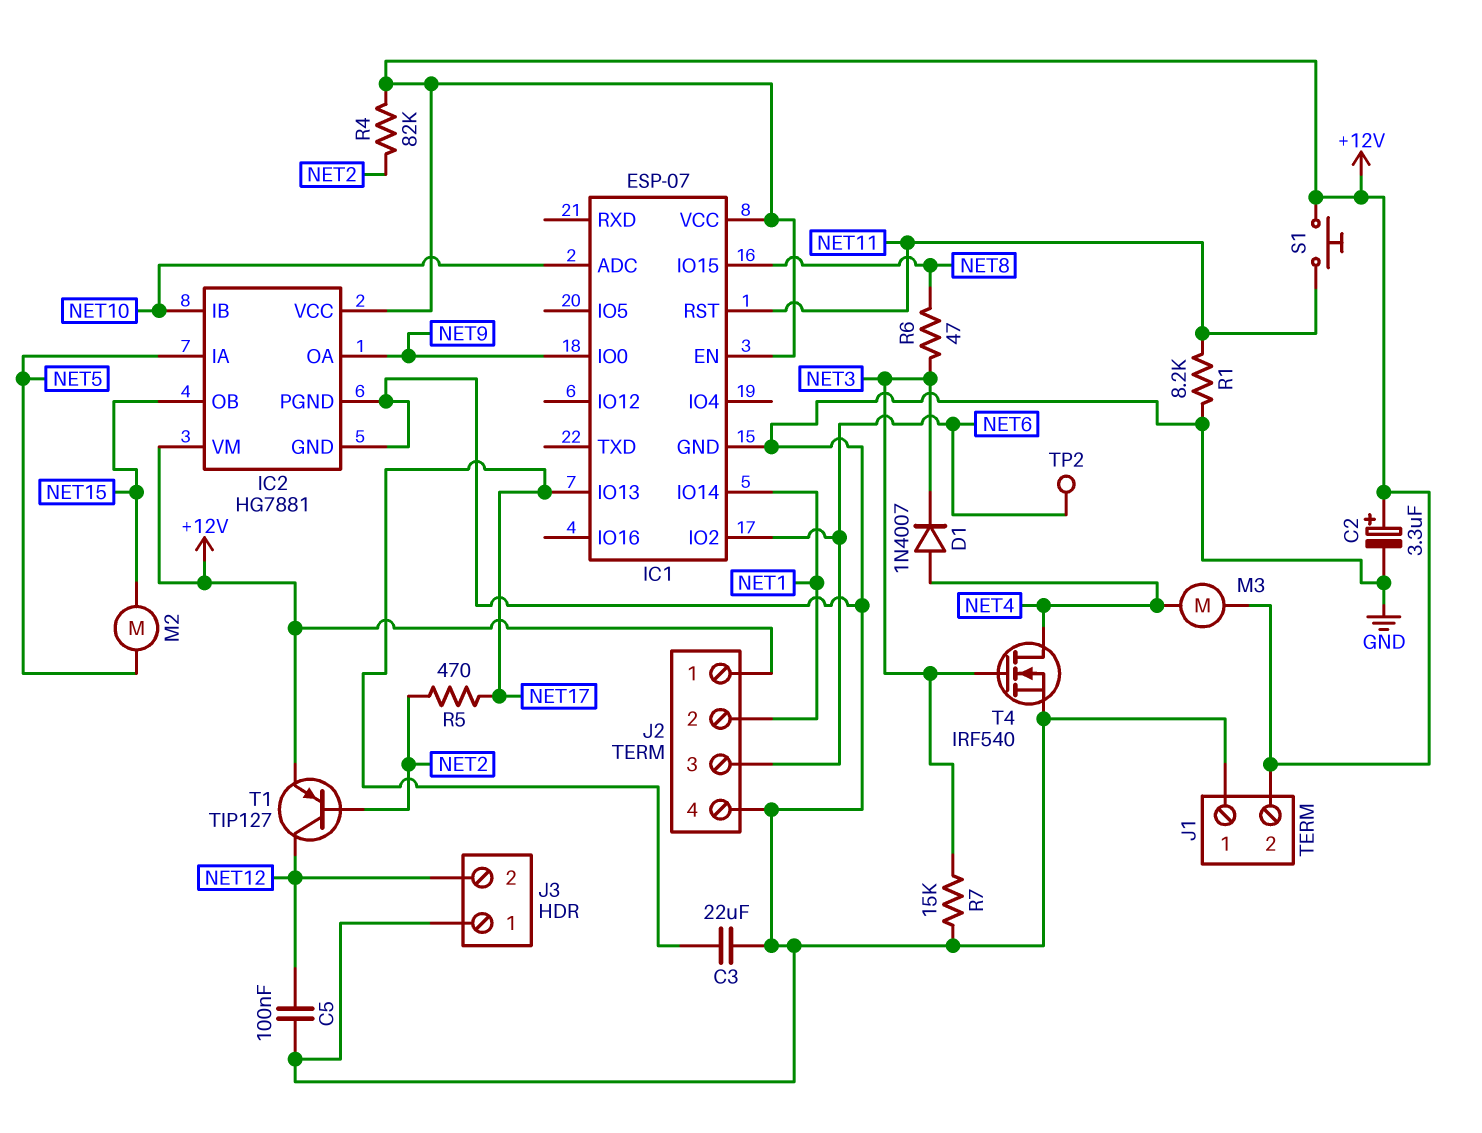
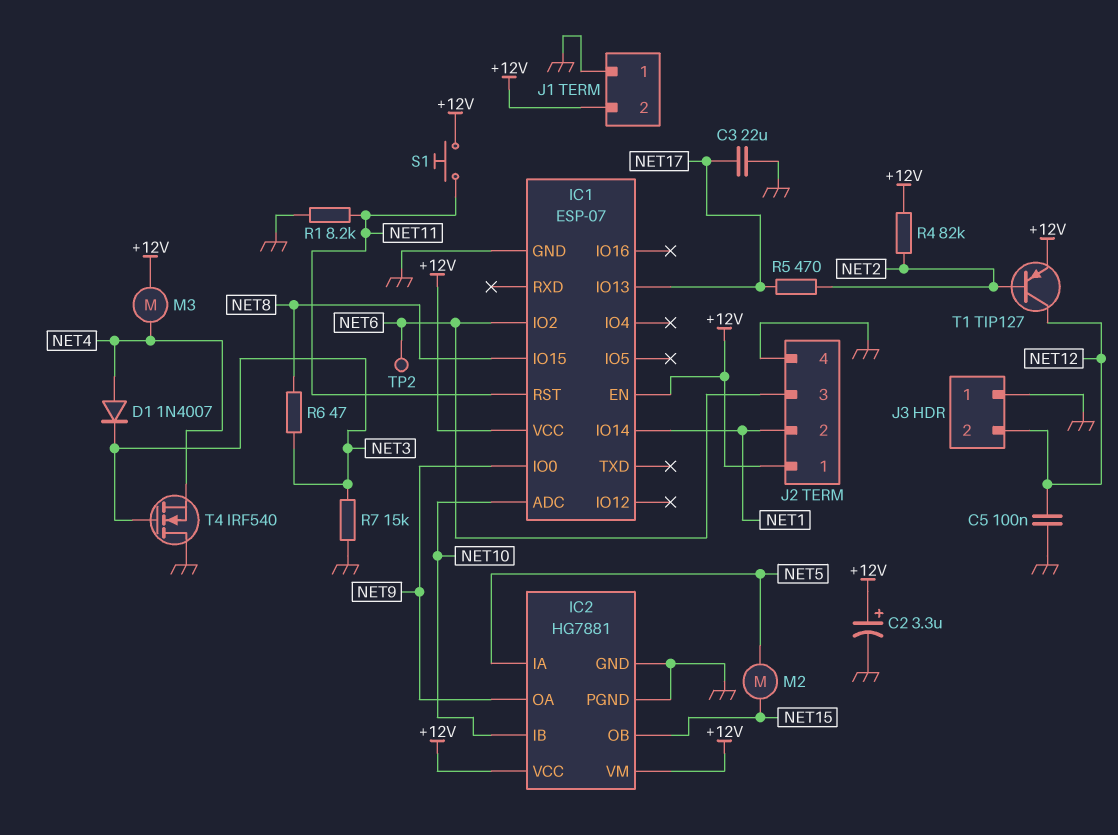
T4: NMOS IRF540 (G NET3, D NET4, S GND) -> NMOS IRF540 (G NET3, D GND, S NET4)

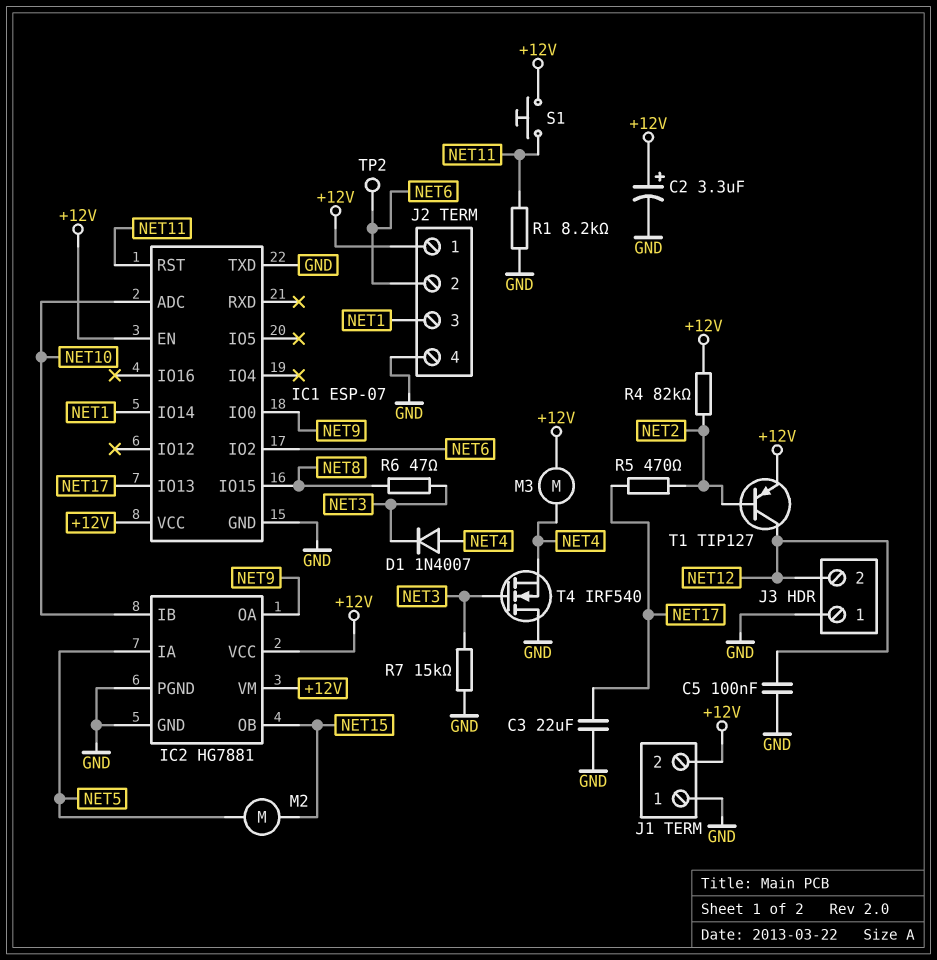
IC1 pin TXD: none -> GND
J2 pin 2: NET1 -> NET6
J2 pin 3: NET6 -> NET1

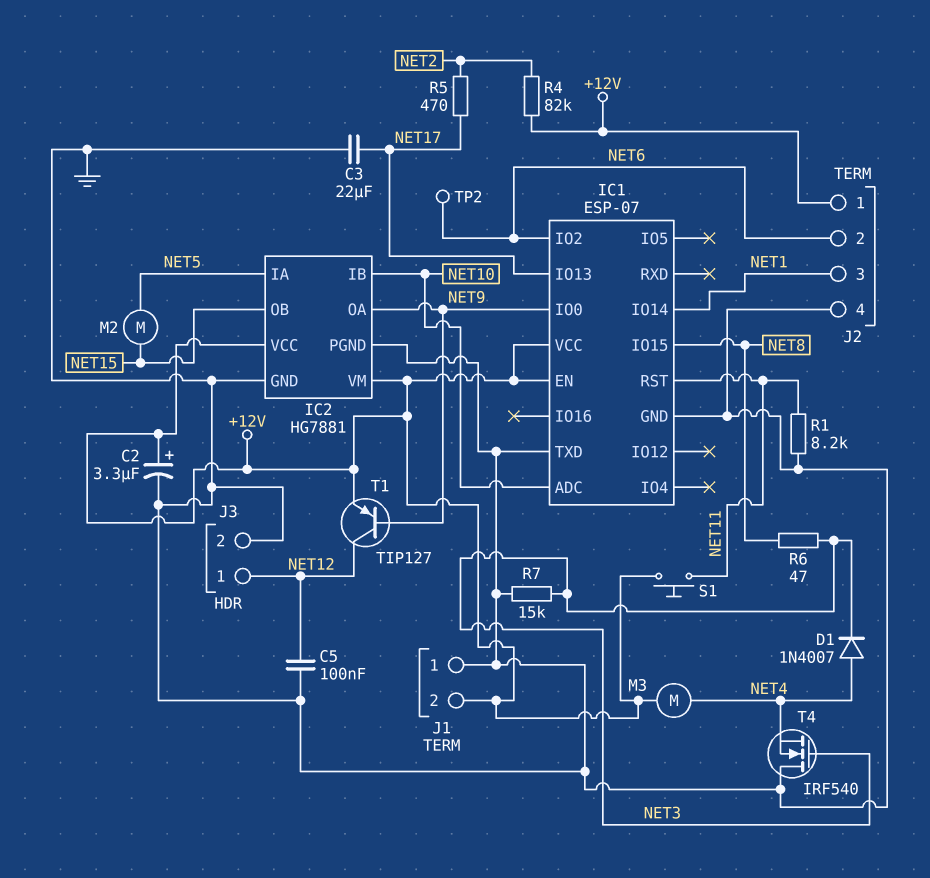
J3 pin 1: GND -> NET12
J3 pin 2: NET12 -> GND
T1: PNP TIP127 (B NET2, C NET12, E +12V) -> PNP TIP127 (B NET9, C NET12, E +12V)

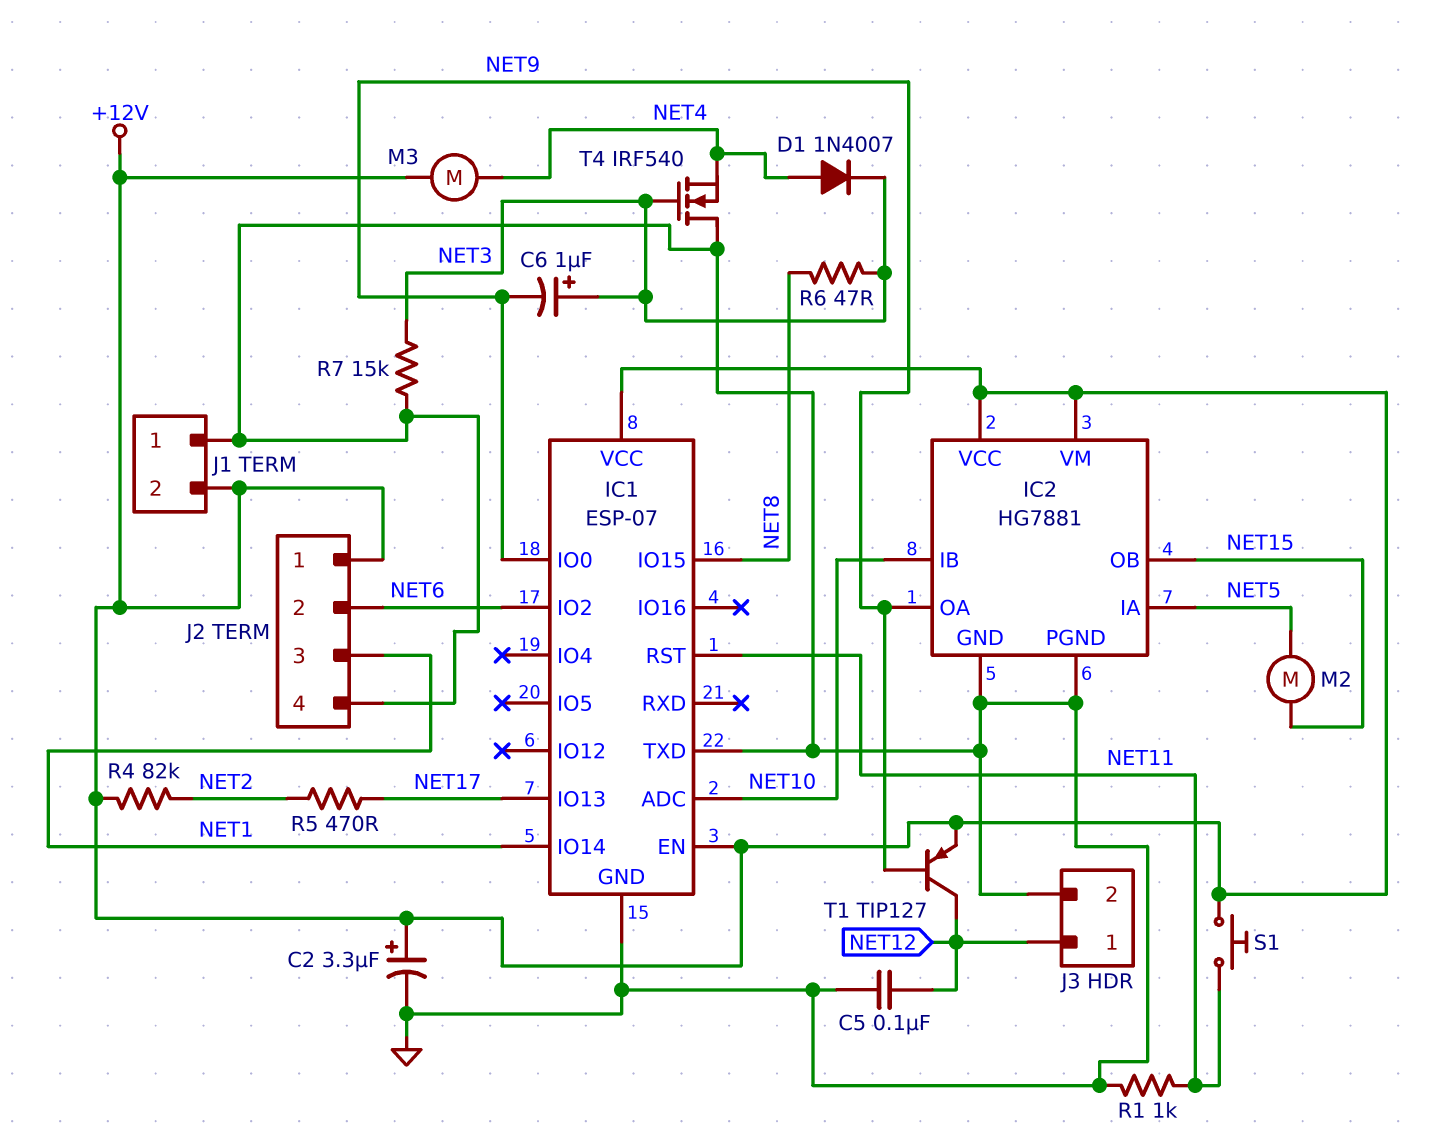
C3: 22uF (GND, NET17) -> none
C6: none -> 1uF (plus NET3, minus NET9)
R1: 8.2k (GND, NET11) -> 1k (GND, NET11)
TP2: test point (NET6) -> none

